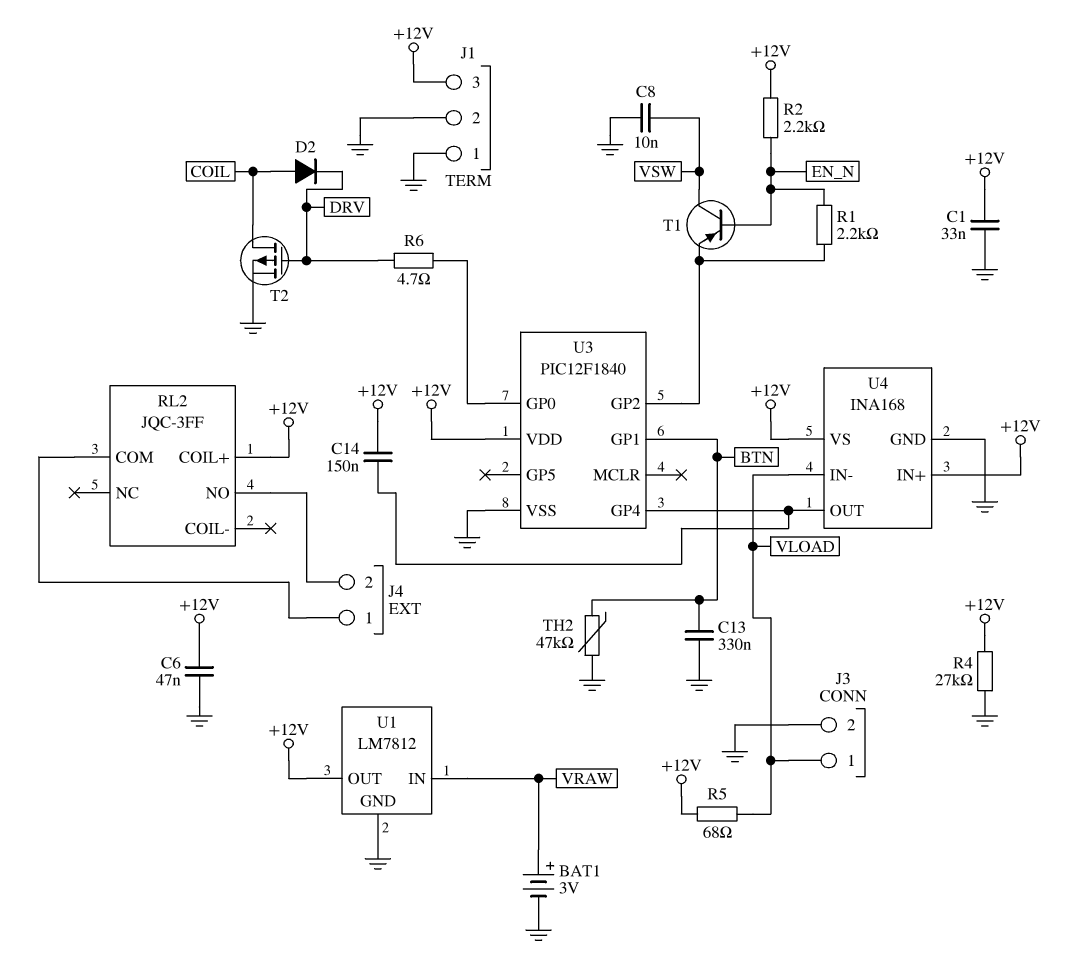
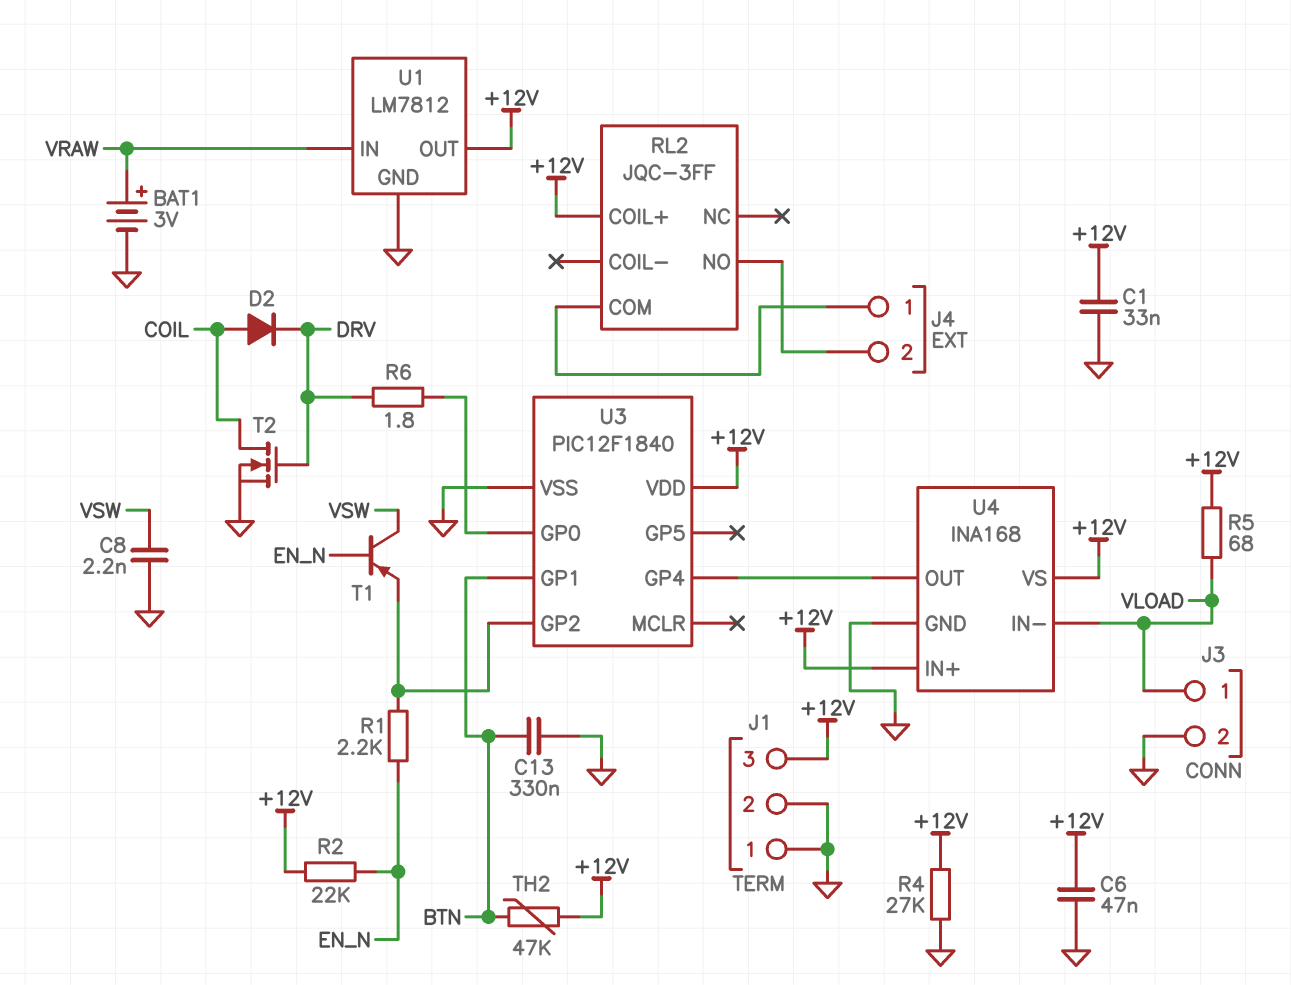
C8: 10nF (GND, VSW) -> 2.2nF (GND, VSW)
C14: 150nF (+12V, U3/GP4) -> none
R2: 2.2k (+12V, EN_N) -> 22k (+12V, EN_N)
R6: 4.7 (DRV, U3/GP0) -> 1.8 (DRV, U3/GP0)
T2: PMOS (G DRV, D COIL, S GND) -> NMOS (G DRV, D COIL, S GND)
TH2: 47k (BTN, GND) -> 47k (+12V, BTN)

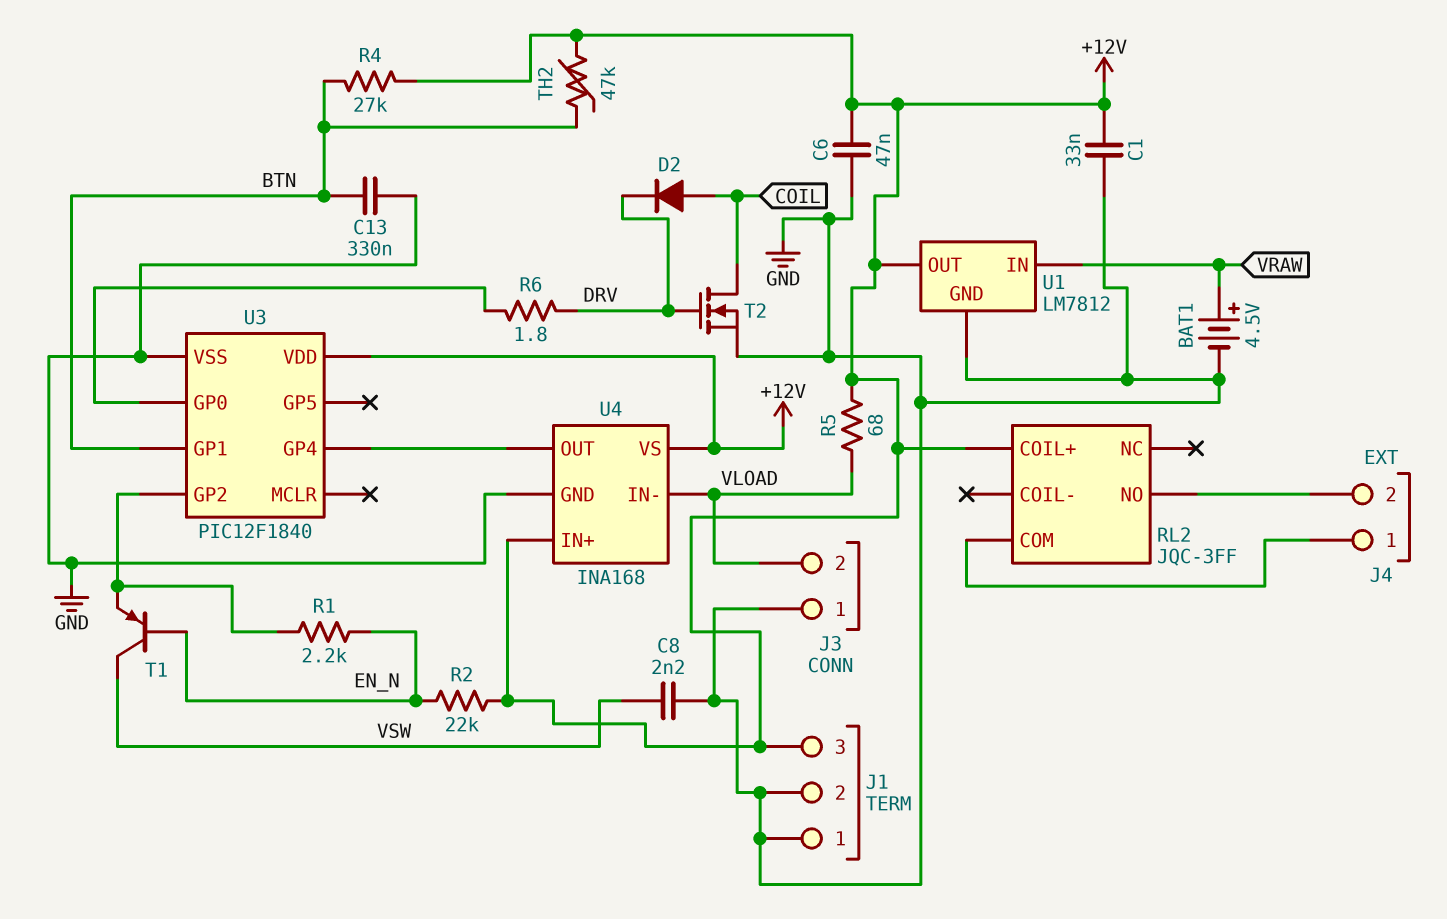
BAT1: 3V (plus VRAW, minus GND) -> 4.5V (plus VRAW, minus GND)
J3 pin 1: VLOAD -> GND
J3 pin 2: GND -> VLOAD
R4: 27k (+12V, GND) -> 27k (+12V, BTN)

